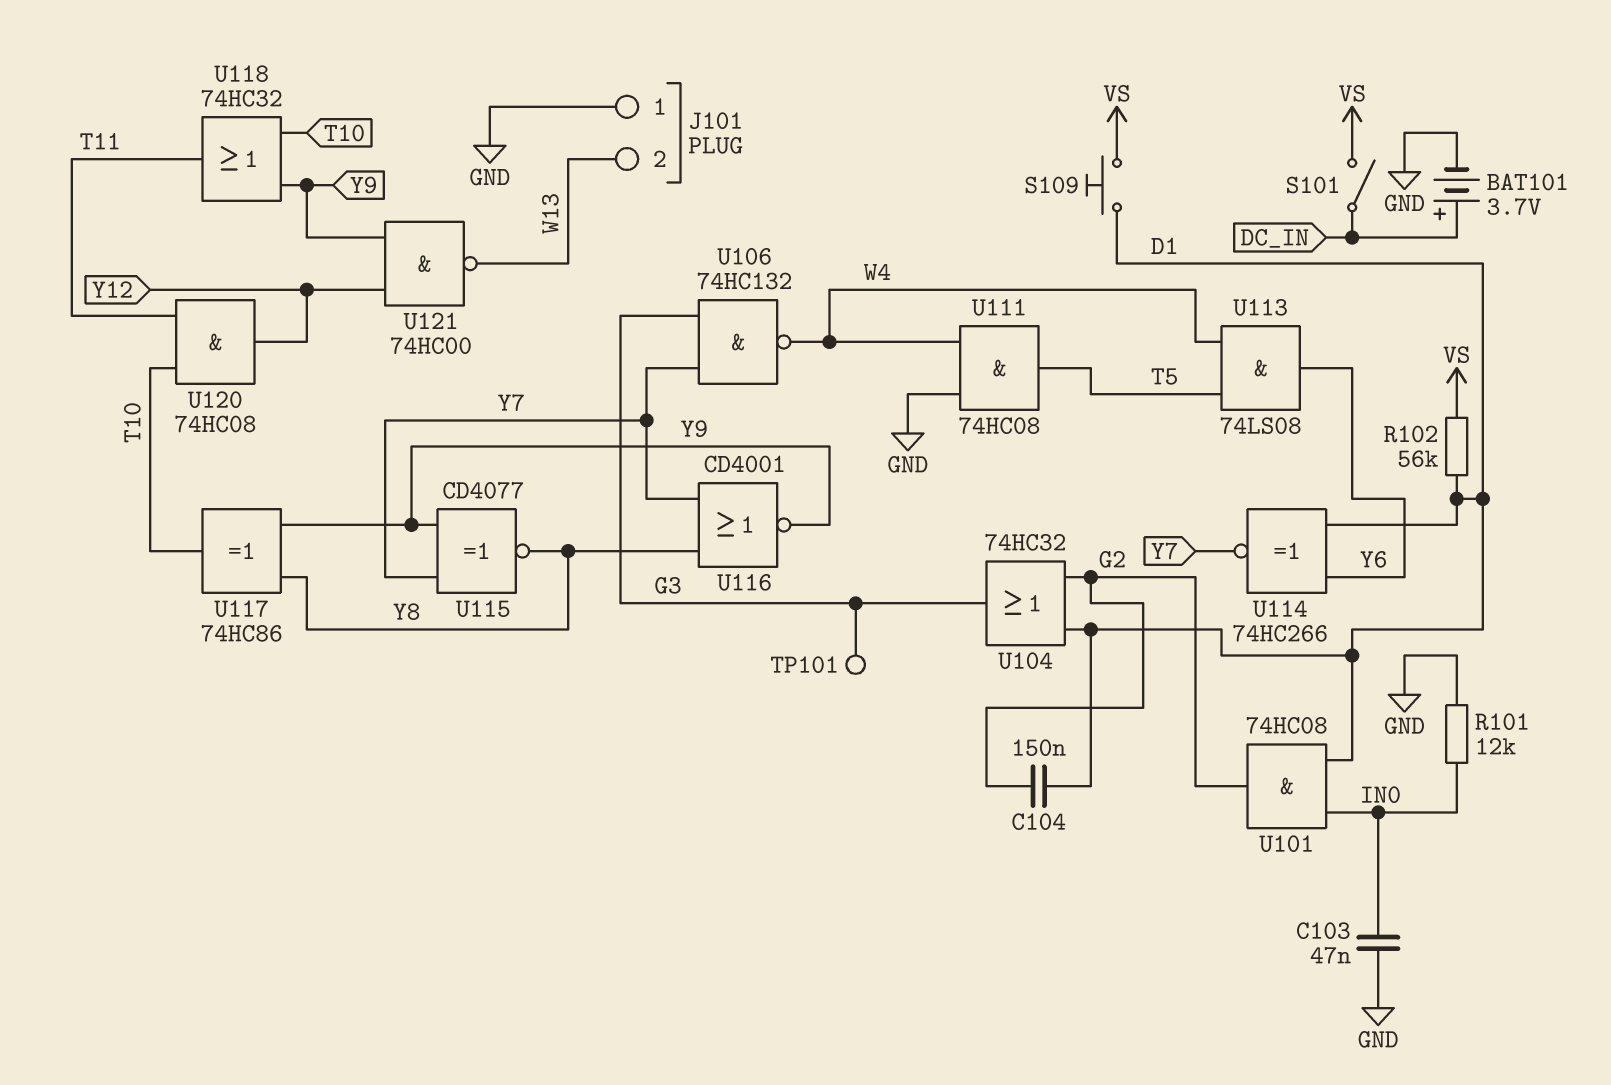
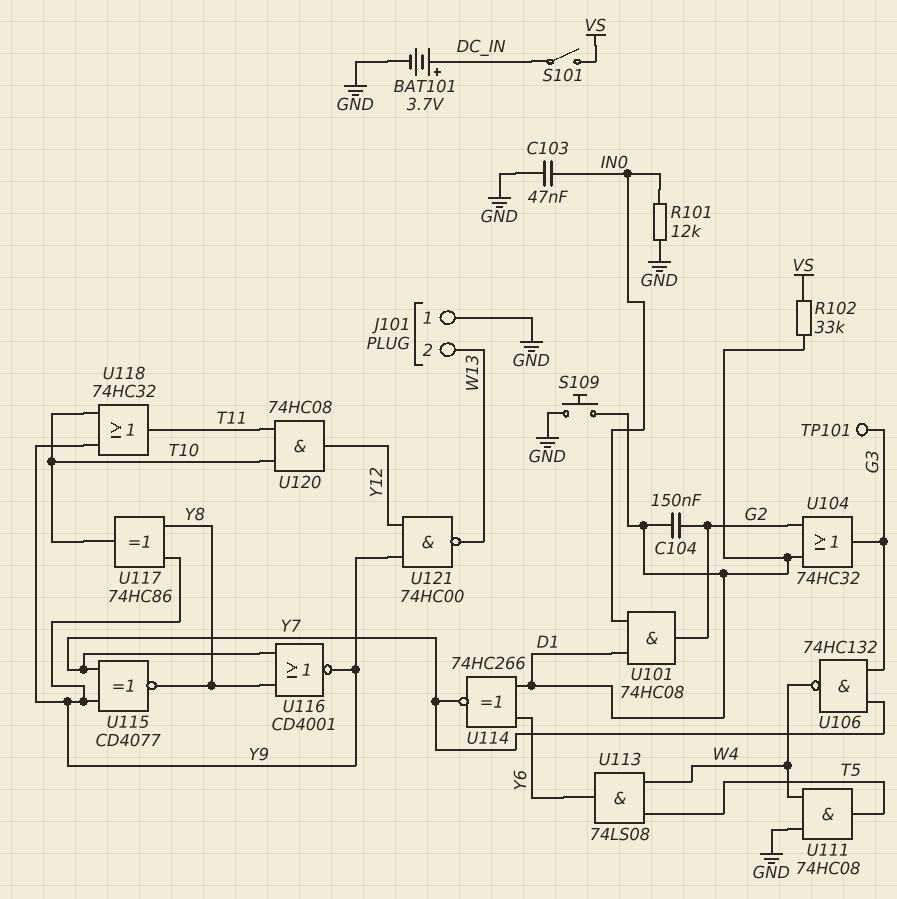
R102: 56k (D1, VS) -> 33k (D1, VS)
S109: button (D1, VS) -> button (D1, GND)

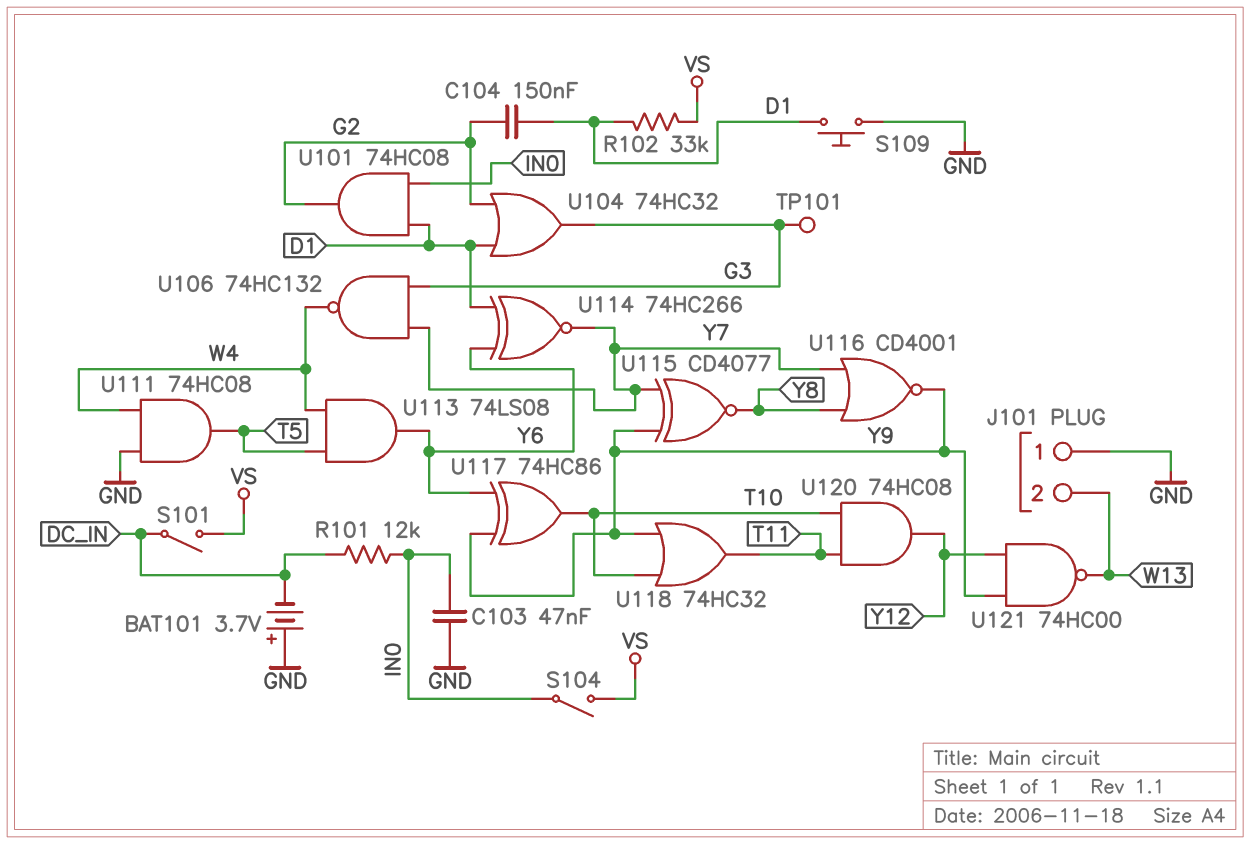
BAT101: 3.7V (plus DC_IN, minus GND) -> 3.7V (plus GND, minus DC_IN)
R101: 12k (GND, IN0) -> 12k (DC_IN, IN0)
S104: none -> switch (IN0, VS)
U117: XOR 74HC86 (in Y8, in Y9, out T10) -> XOR 74HC86 (in Y6, in Y9, out T10)

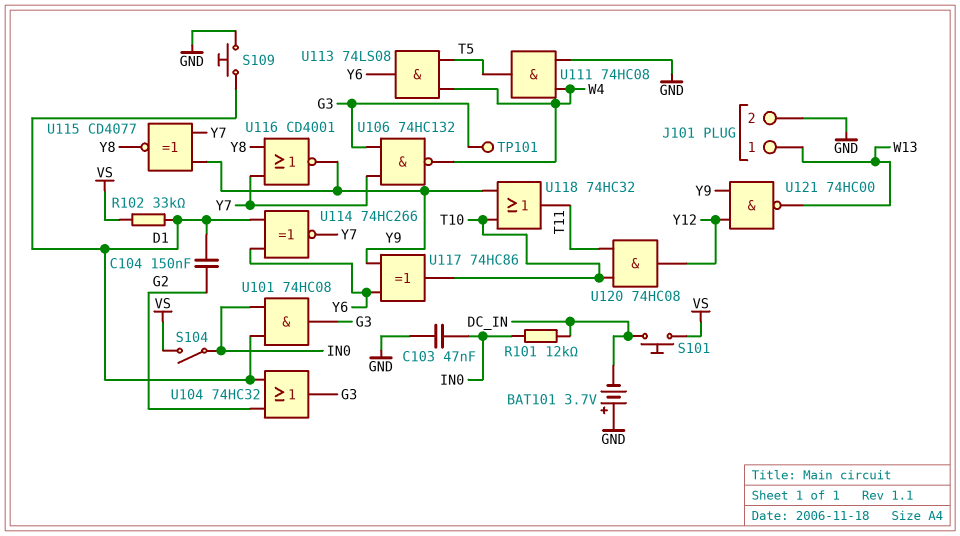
J101 pin 1: GND -> W13
J101 pin 2: W13 -> GND
S101: switch (DC_IN, VS) -> button (DC_IN, VS)
U101: AND 74HC08 (in D1, in IN0, out G2) -> AND 74HC08 (in D1, in IN0, out G3)

